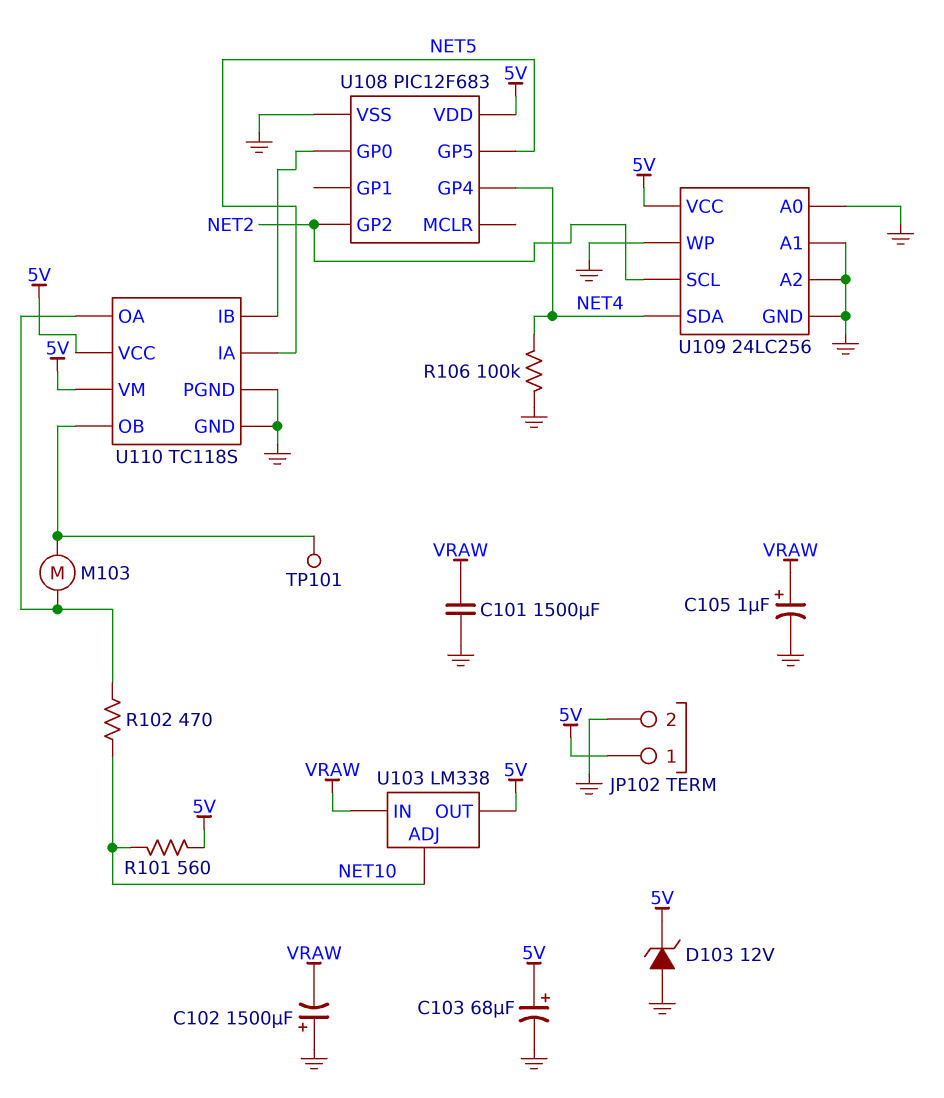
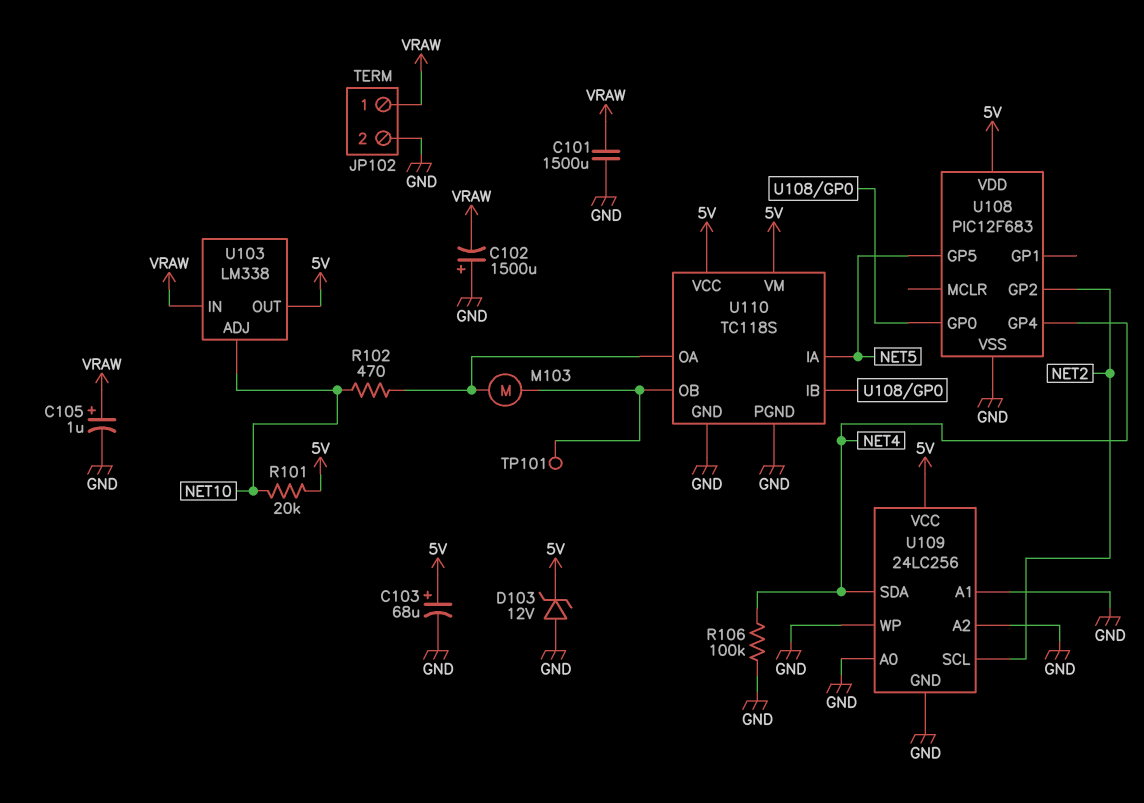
JP102 pin 1: 5V -> VRAW
R101: 560 (5V, NET10) -> 20k (5V, NET10)

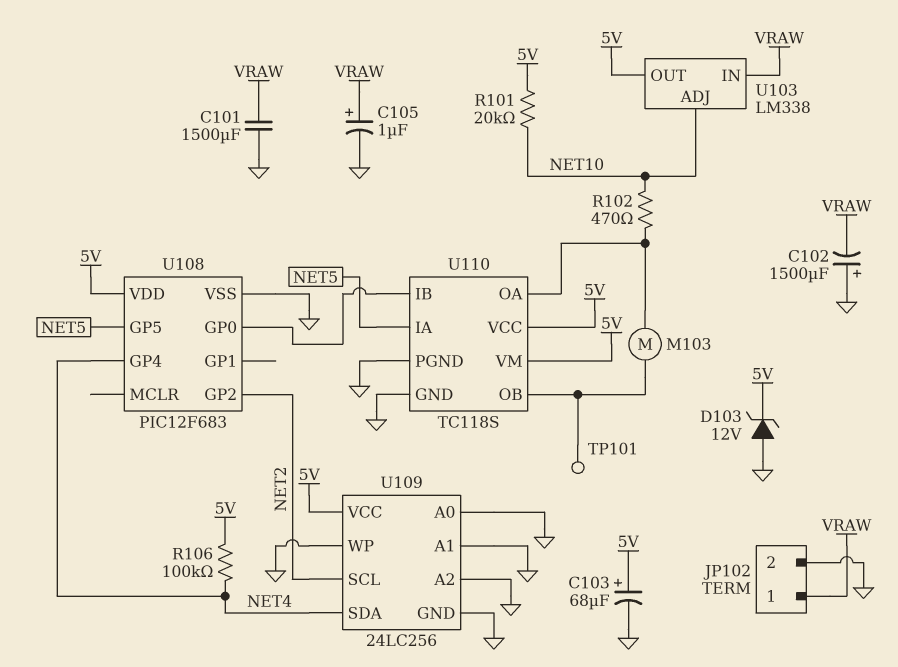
R106: 100k (GND, NET4) -> 100k (5V, NET4)

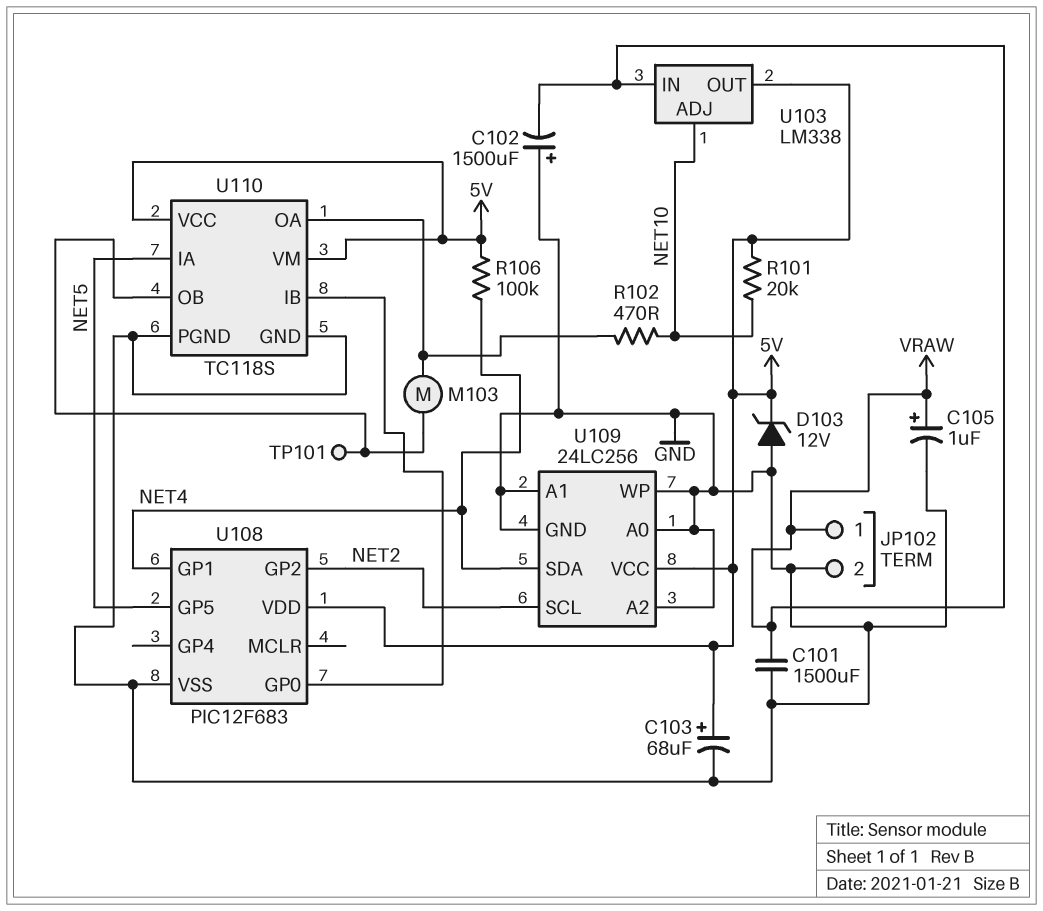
U108 pin GP1: none -> NET4
U108 pin GP4: NET4 -> none

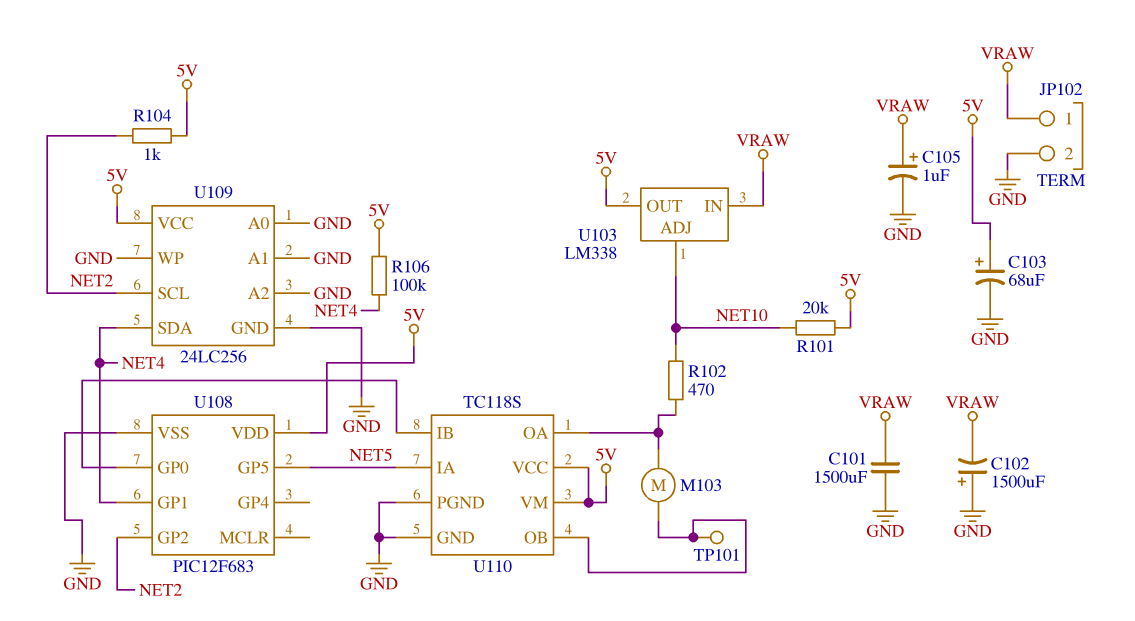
D103: zener 12V (A GND, K 5V) -> none
R104: none -> 1k (5V, NET2)

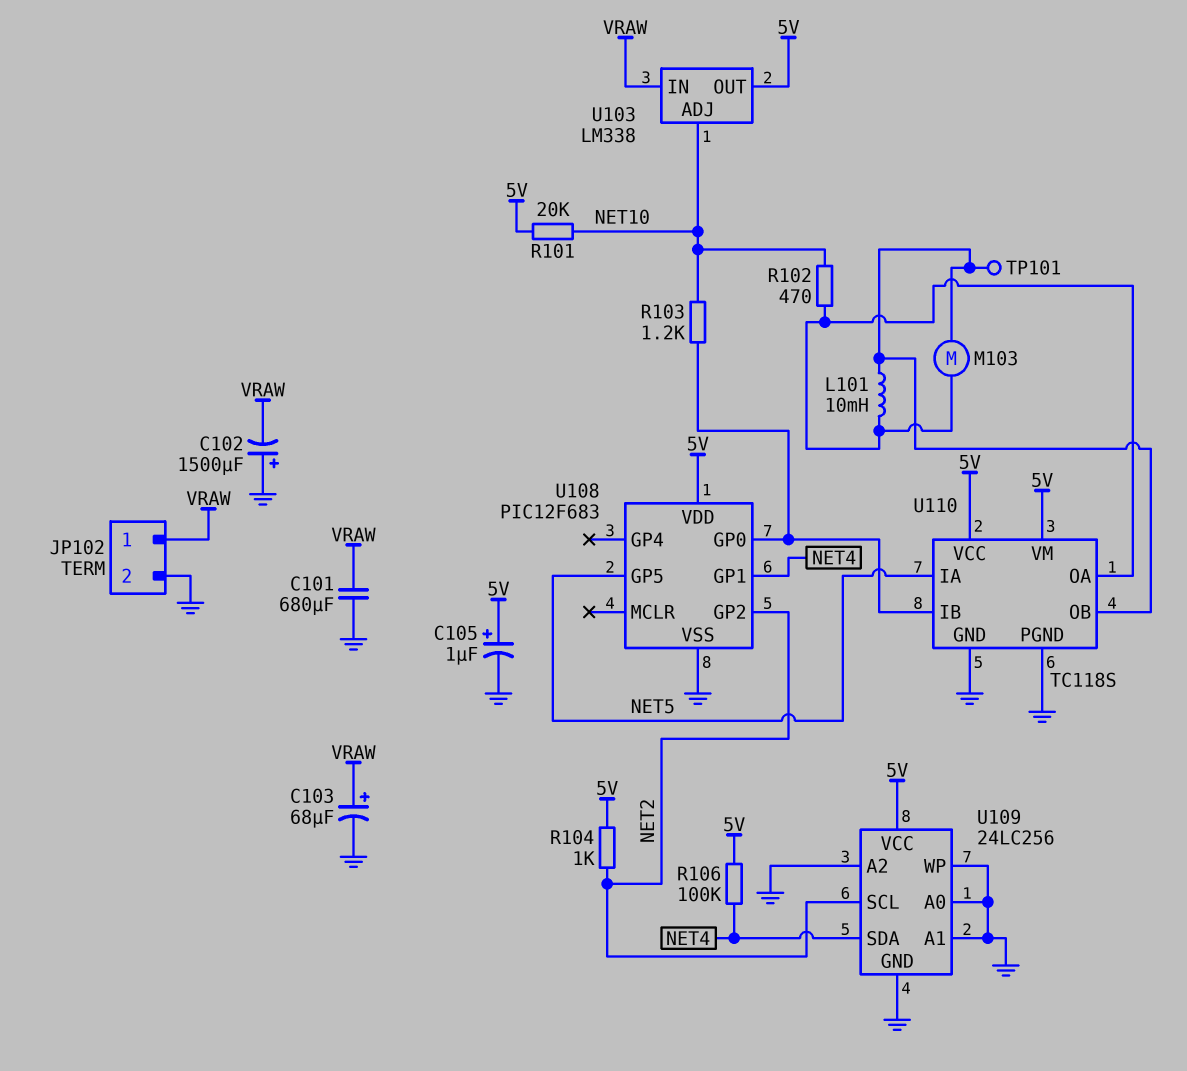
C101: 1500uF (GND, VRAW) -> 680uF (GND, VRAW)
C103: 68uF (plus 5V, minus GND) -> 68uF (plus VRAW, minus GND)
C105: 1uF (plus VRAW, minus GND) -> 1uF (plus 5V, minus GND)
L101: none -> 10mH (U110/OA, U110/OB)
R103: none -> 1.2k (NET10, U108/GP0)

